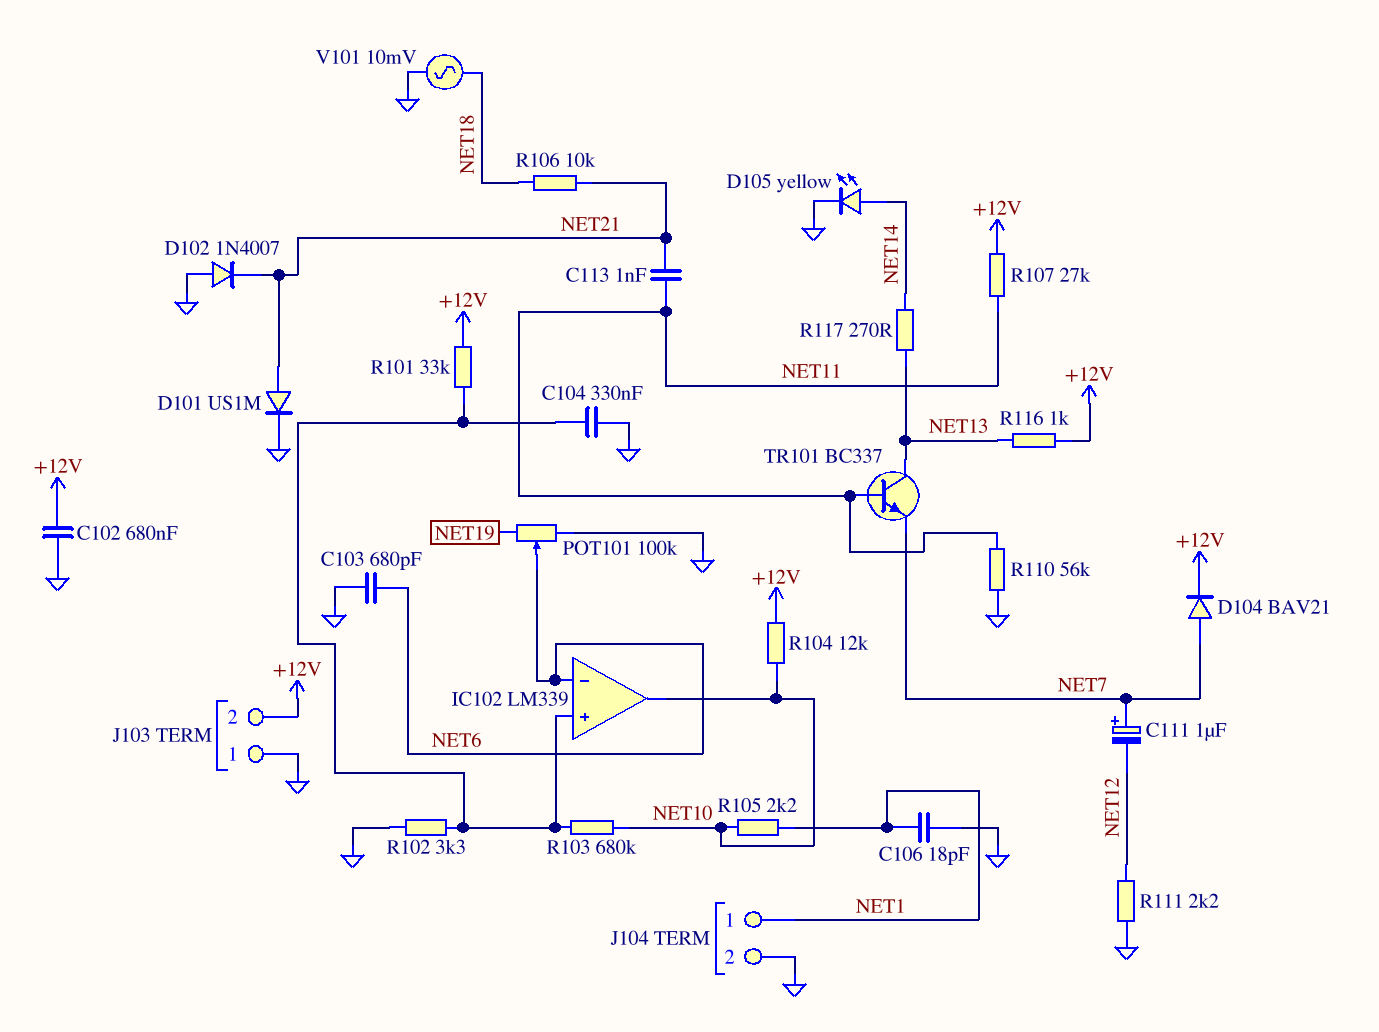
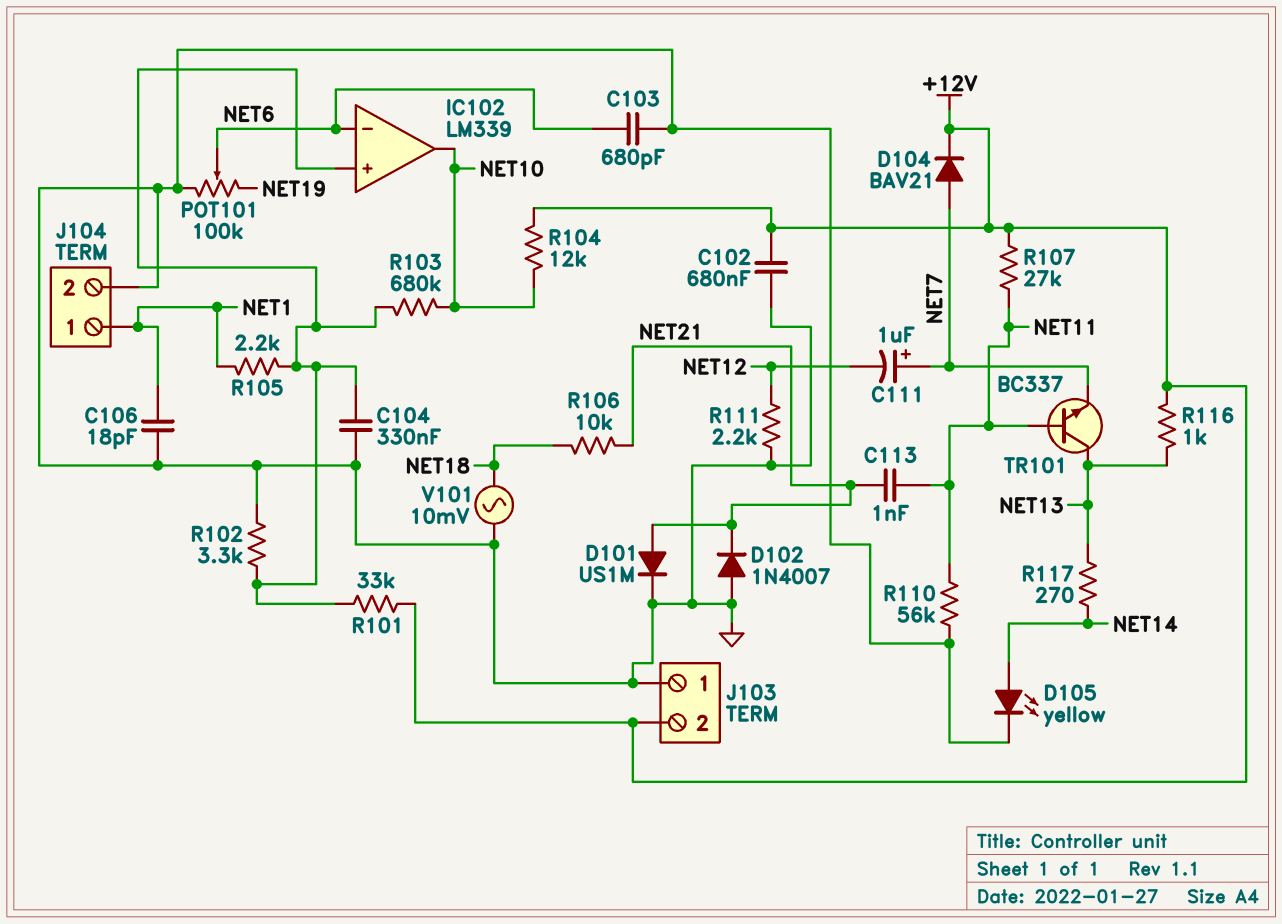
R105: 2.2k (NET1, NET10) -> 2.2k (IC102/in+, NET1)

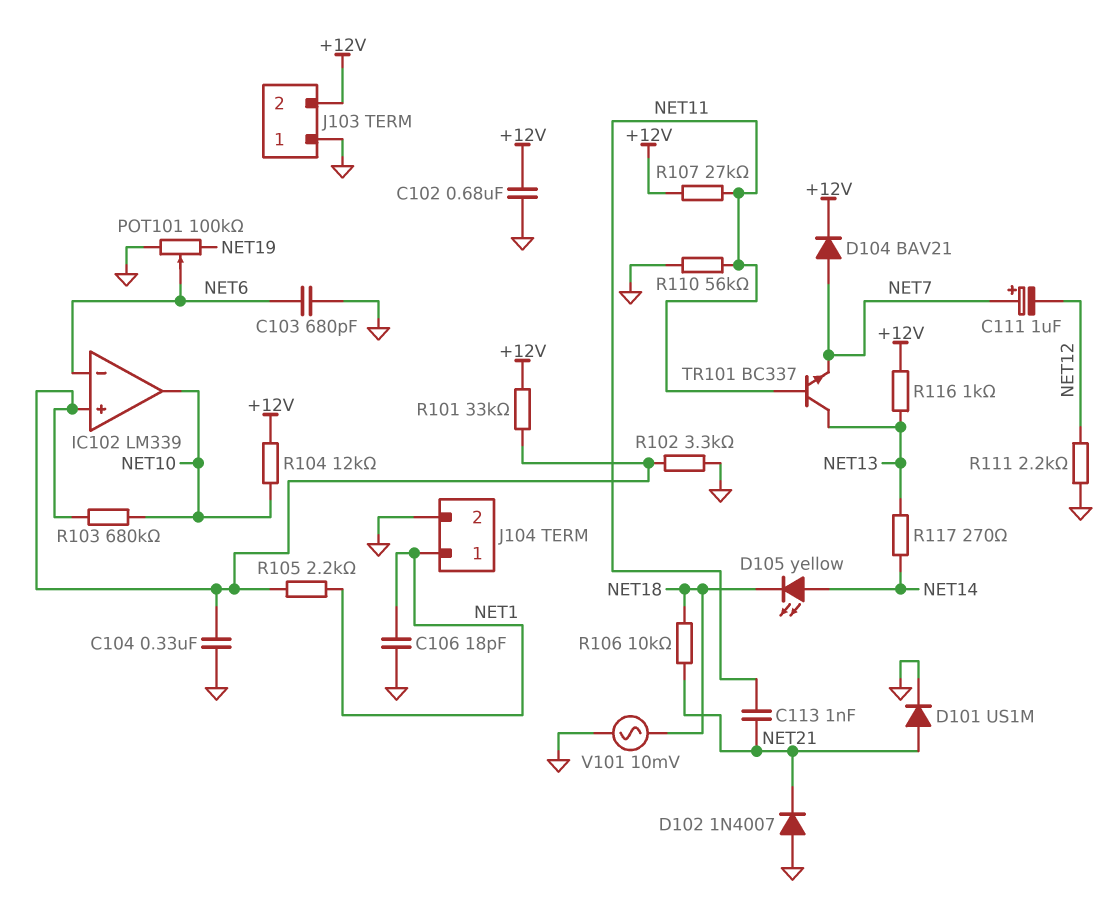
D105: LED yellow (A NET14, K GND) -> LED yellow (A NET14, K NET18)

